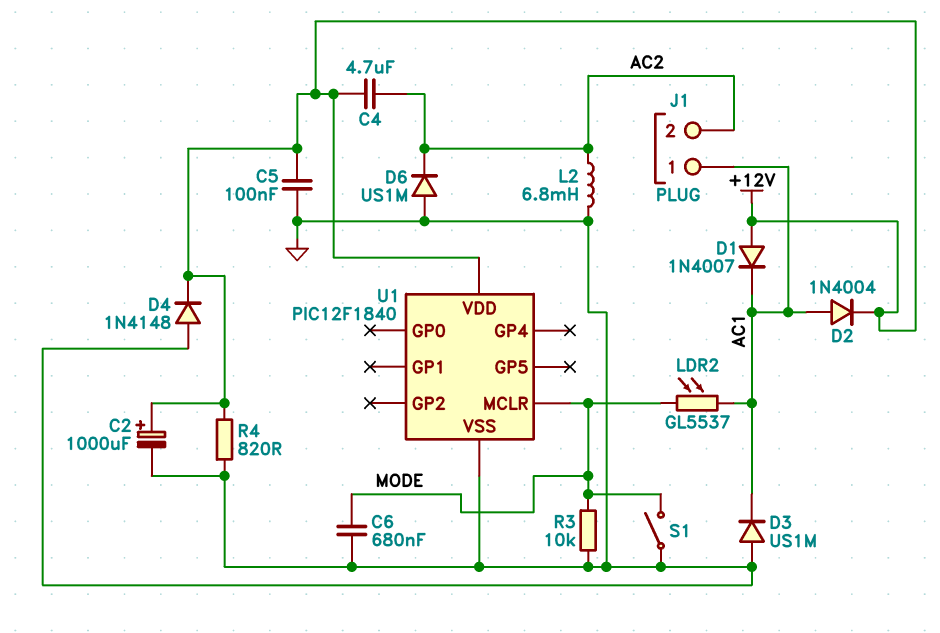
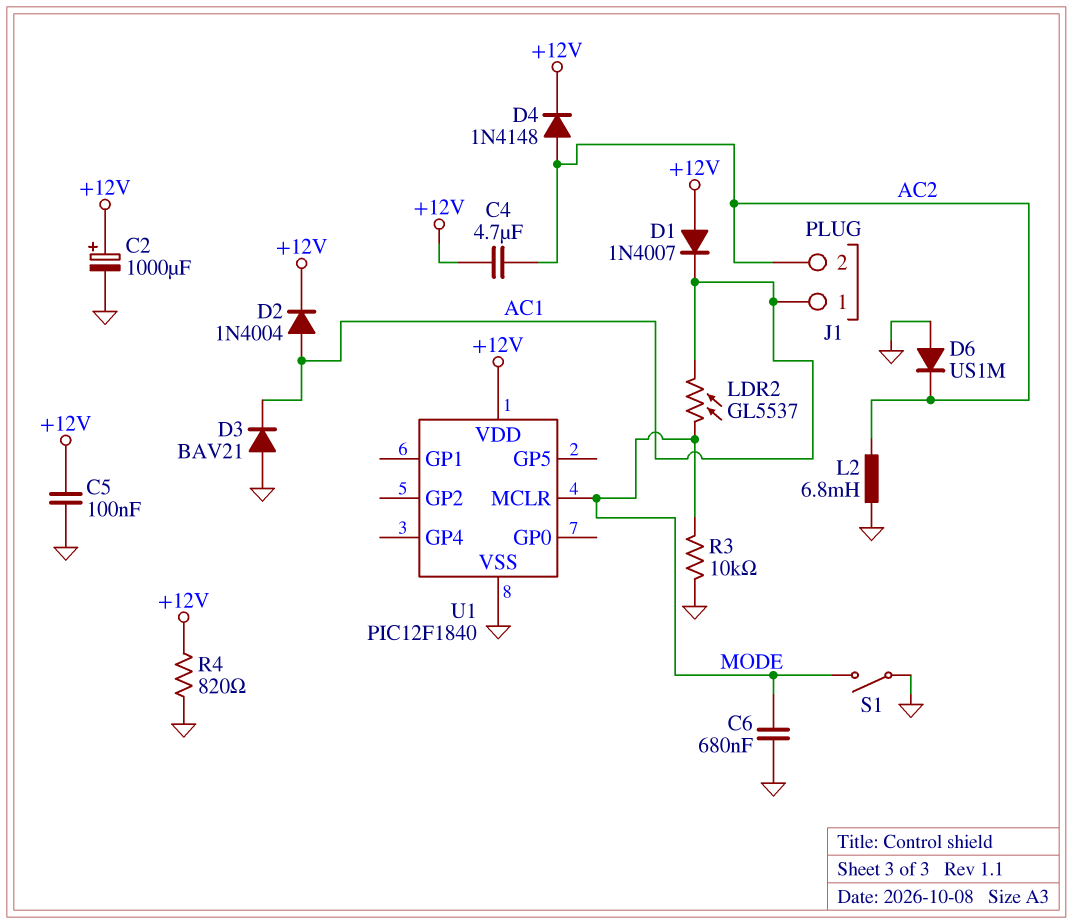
D3: diode US1M (A GND, K AC1) -> diode BAV21 (A GND, K AC1)
D4: diode 1N4148 (A GND, K +12V) -> diode 1N4148 (A AC2, K +12V)

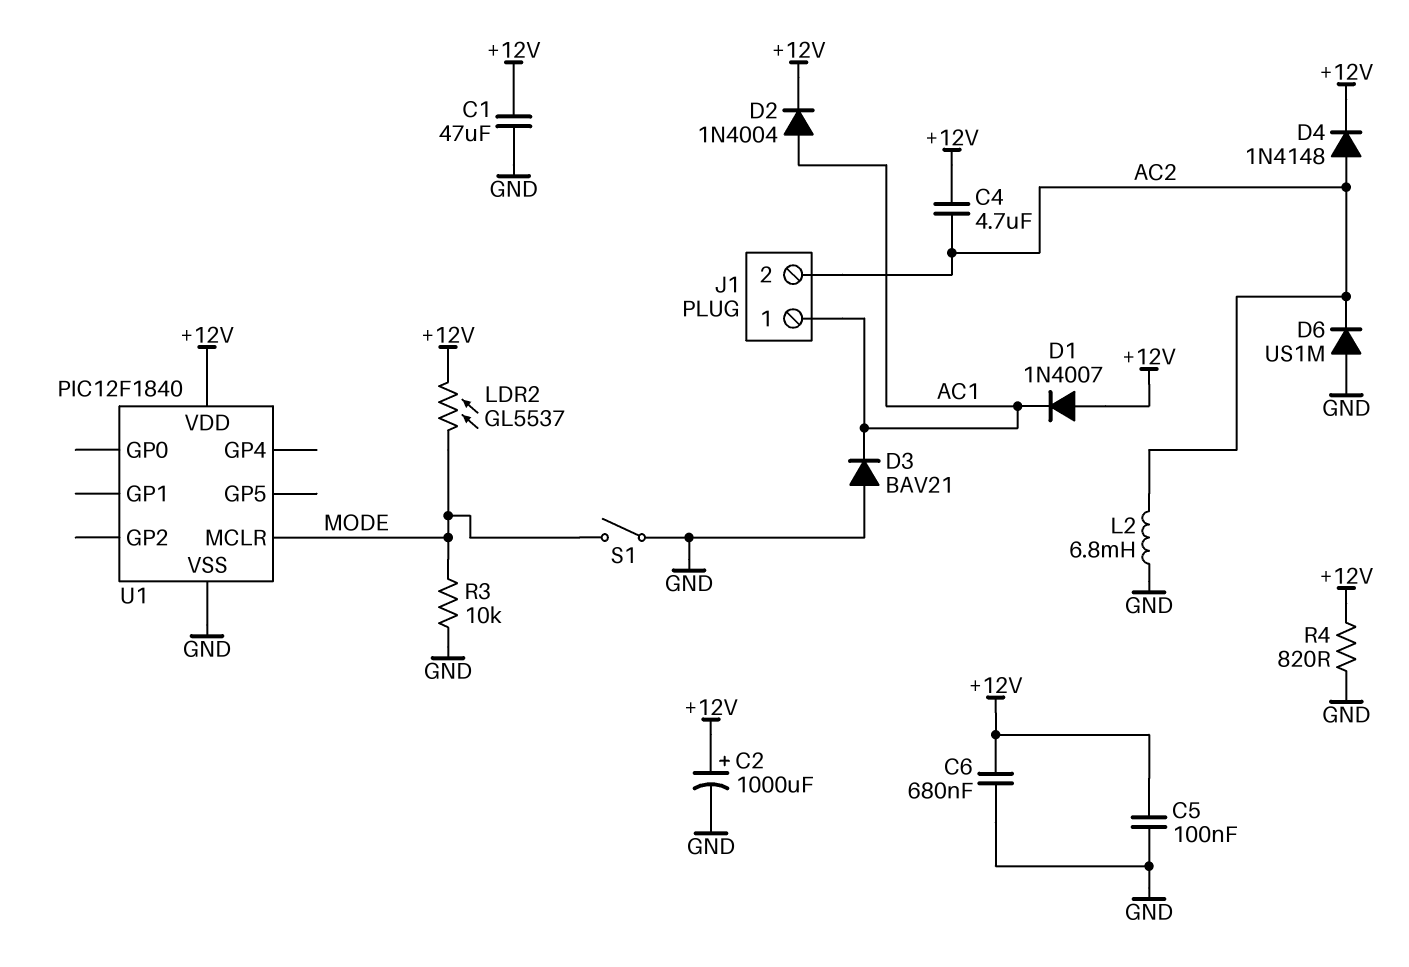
C1: none -> 47uF (+12V, GND)
C6: 680nF (GND, MODE) -> 680nF (+12V, GND)
LDR2: GL5537 (AC1, MODE) -> GL5537 (+12V, MODE)

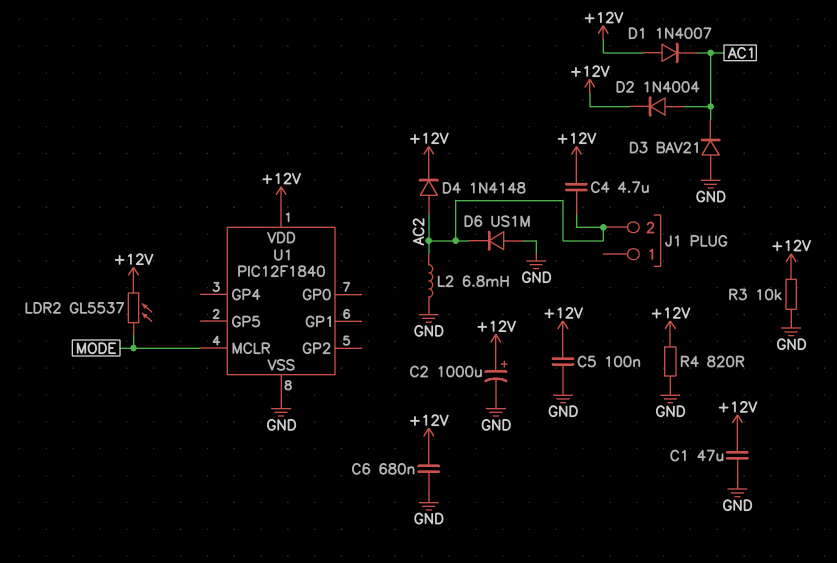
J1 pin 1: AC1 -> none
R3: 10k (GND, MODE) -> 10k (+12V, GND)
S1: switch (GND, MODE) -> none

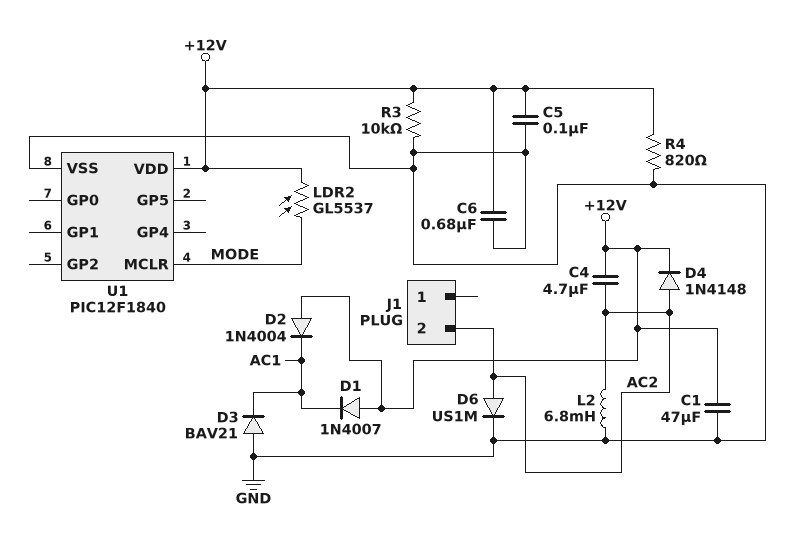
C2: 1000uF (plus +12V, minus GND) -> none
D2: diode 1N4004 (A AC1, K +12V) -> diode 1N4004 (A +12V, K AC1)
D6: diode US1M (A GND, K AC2) -> diode US1M (A AC2, K GND)

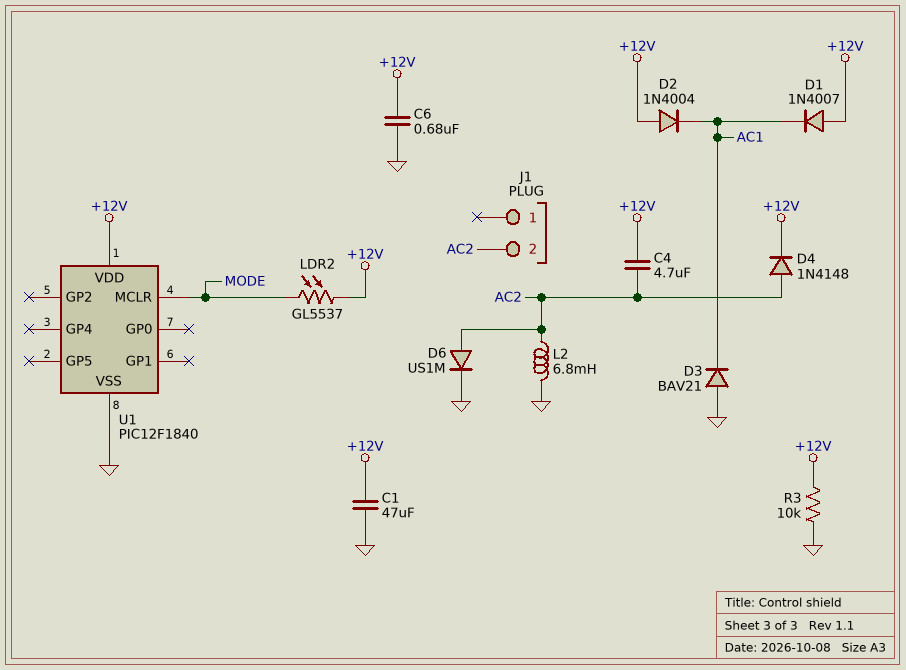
C5: 100nF (+12V, GND) -> none
R4: 820 (+12V, GND) -> none

